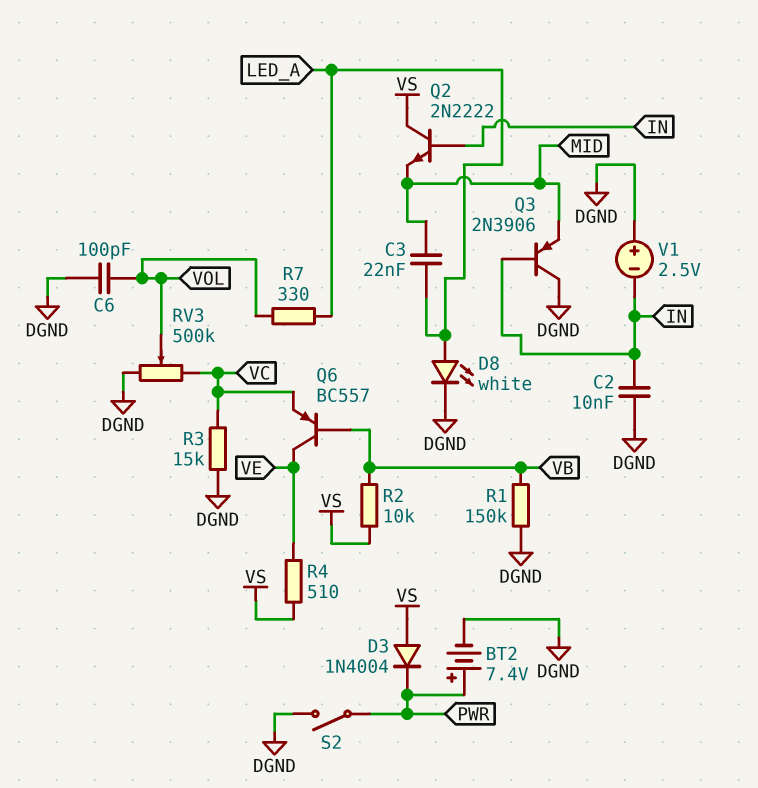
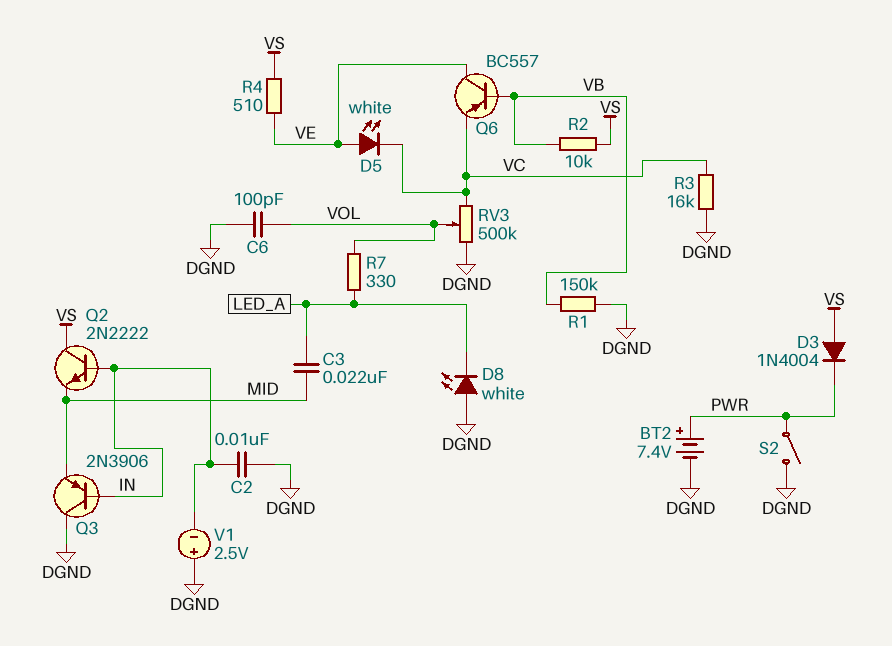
D5: none -> LED white (A VE, K VC)
D8: LED white (A LED_A, K DGND) -> LED white (A DGND, K LED_A)
R3: 15k (DGND, VC) -> 16k (DGND, VC)

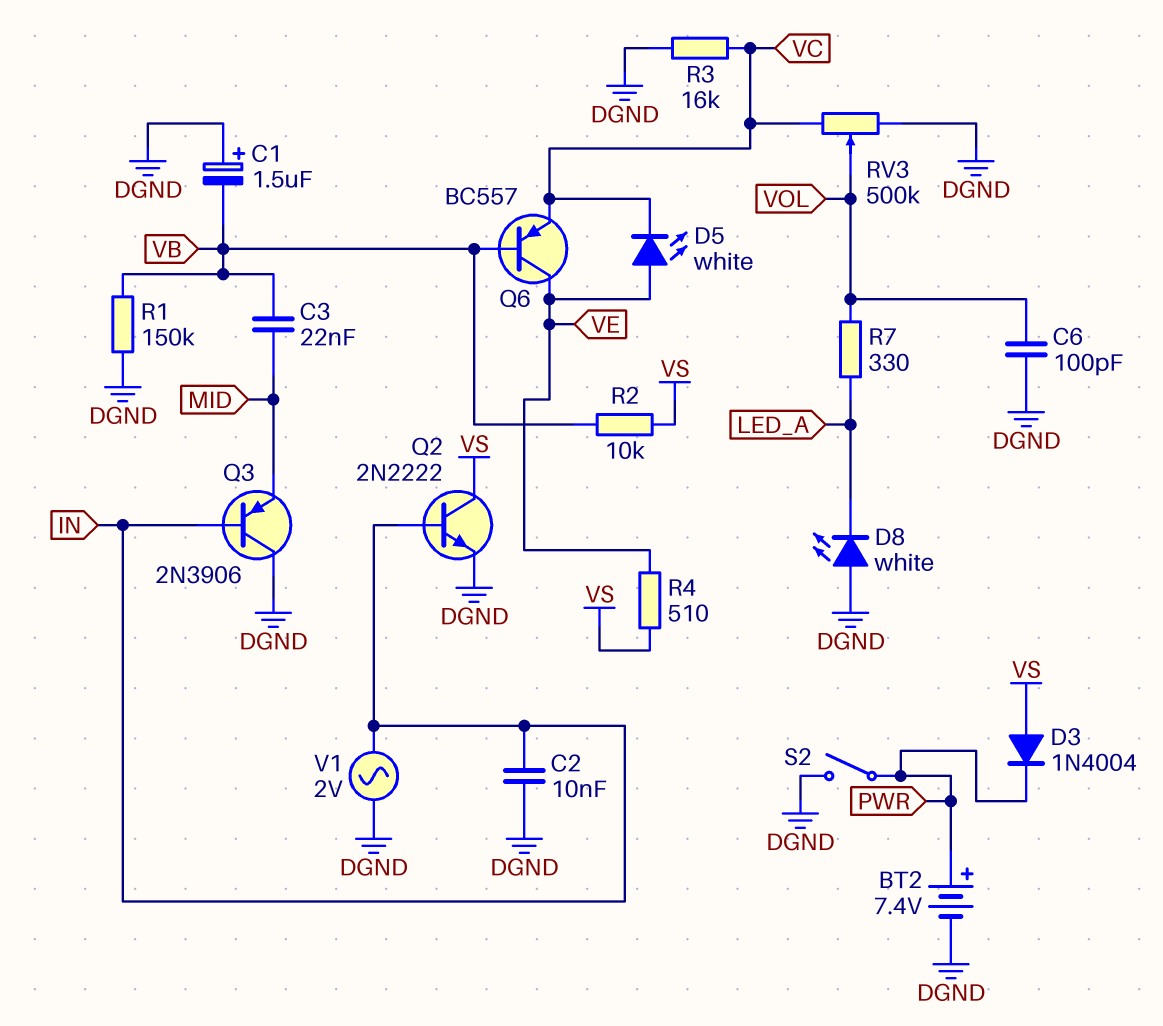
C1: none -> 1.5uF (plus DGND, minus VB)
C3: 22nF (LED_A, MID) -> 22nF (MID, VB)
Q2: NPN 2N2222 (B IN, C VS, E MID) -> NPN 2N2222 (B IN, C VS, E DGND)
V1: 2.5V (plus DGND, minus IN) -> AC 2V (DGND, IN)

